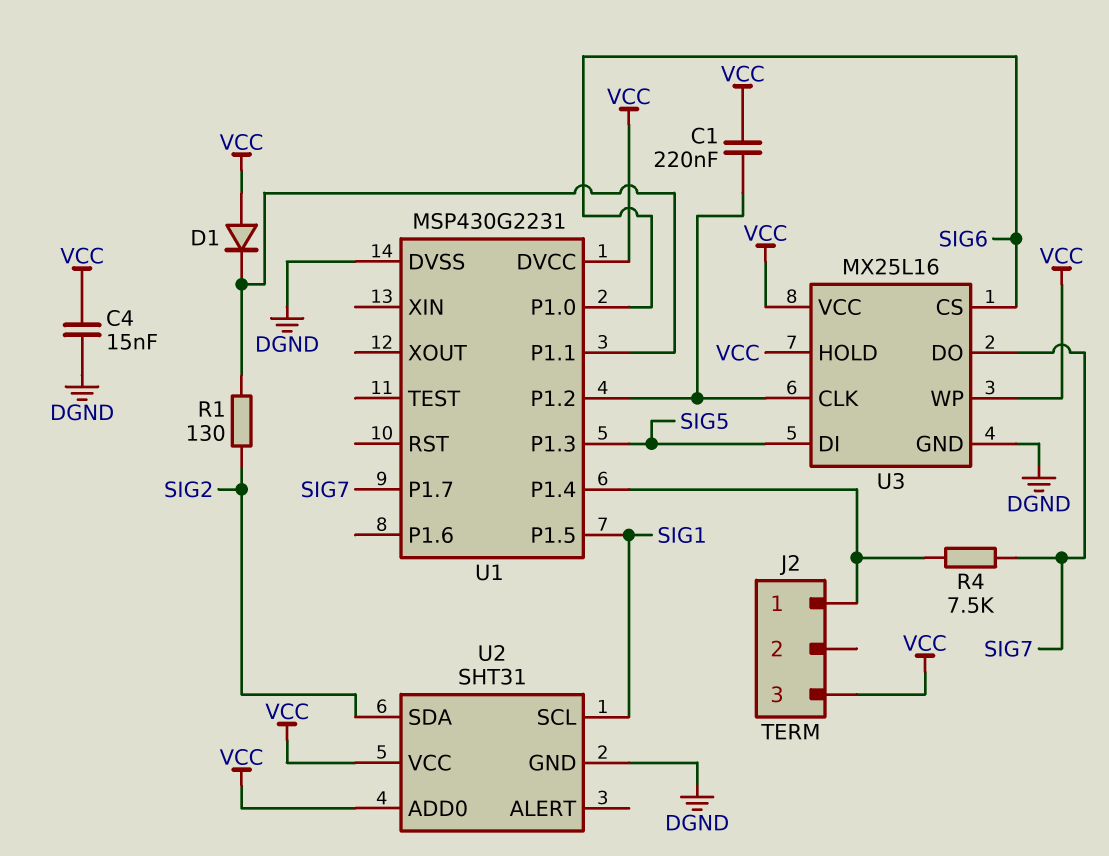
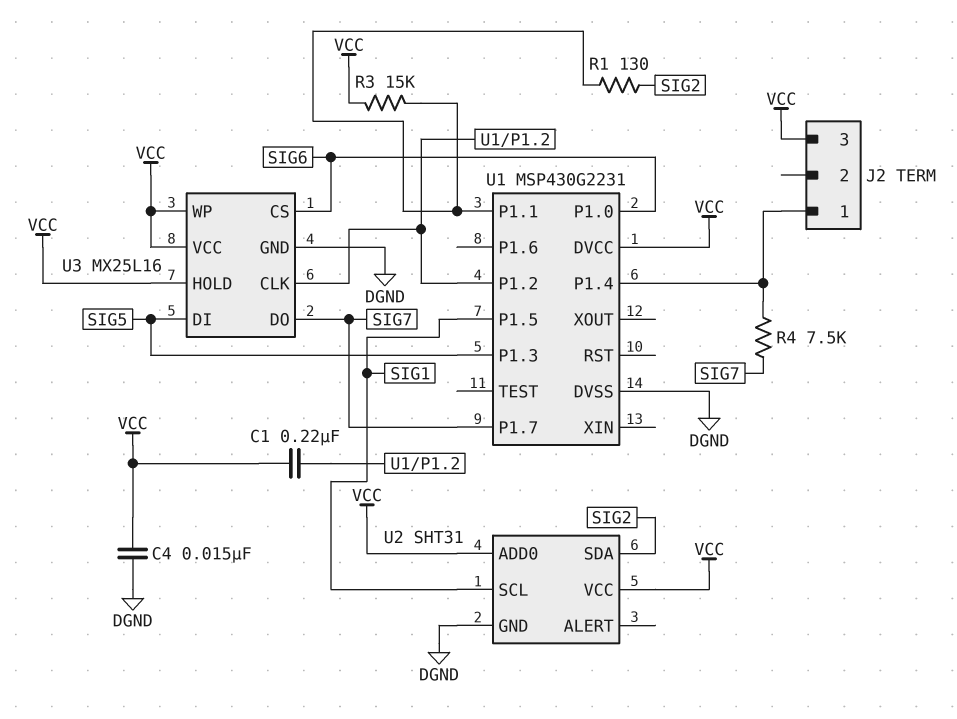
D1: diode (A VCC, K U1/P1.1) -> none
R3: none -> 15k (U1/P1.1, VCC)

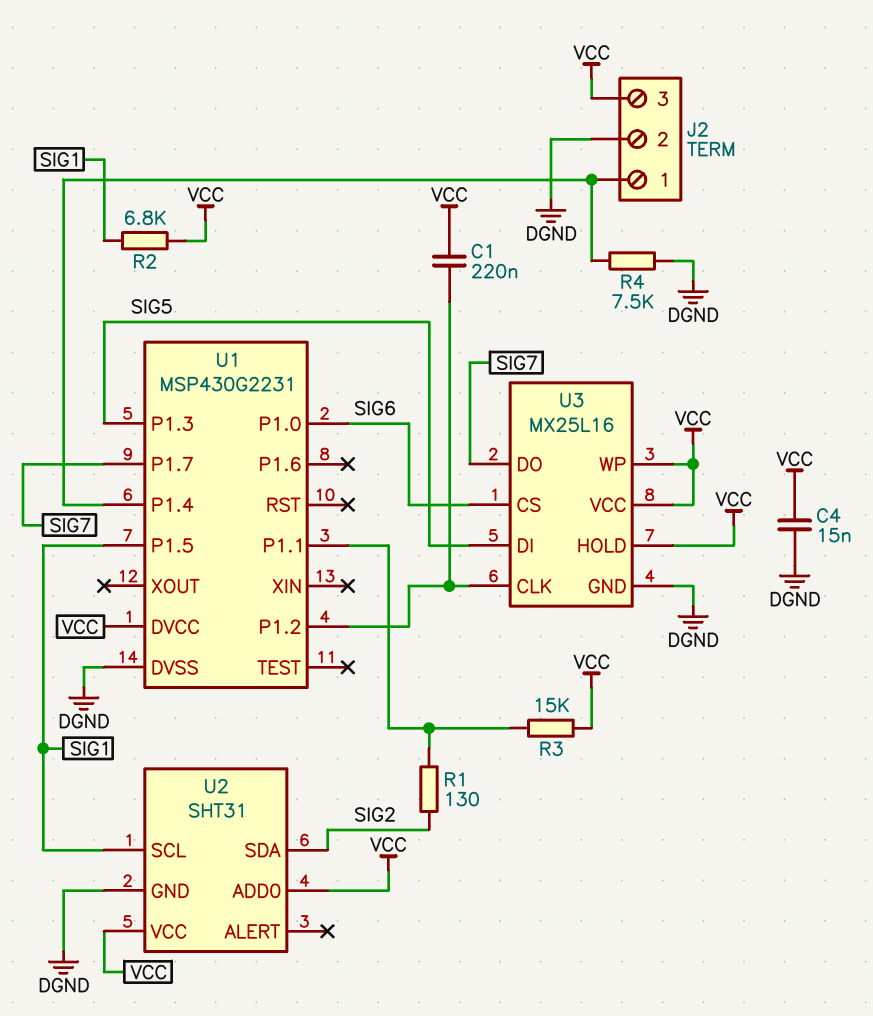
J2 pin 2: none -> DGND
R2: none -> 6.8k (SIG1, VCC)
R4: 7.5k (J2/1, SIG7) -> 7.5k (DGND, J2/1)

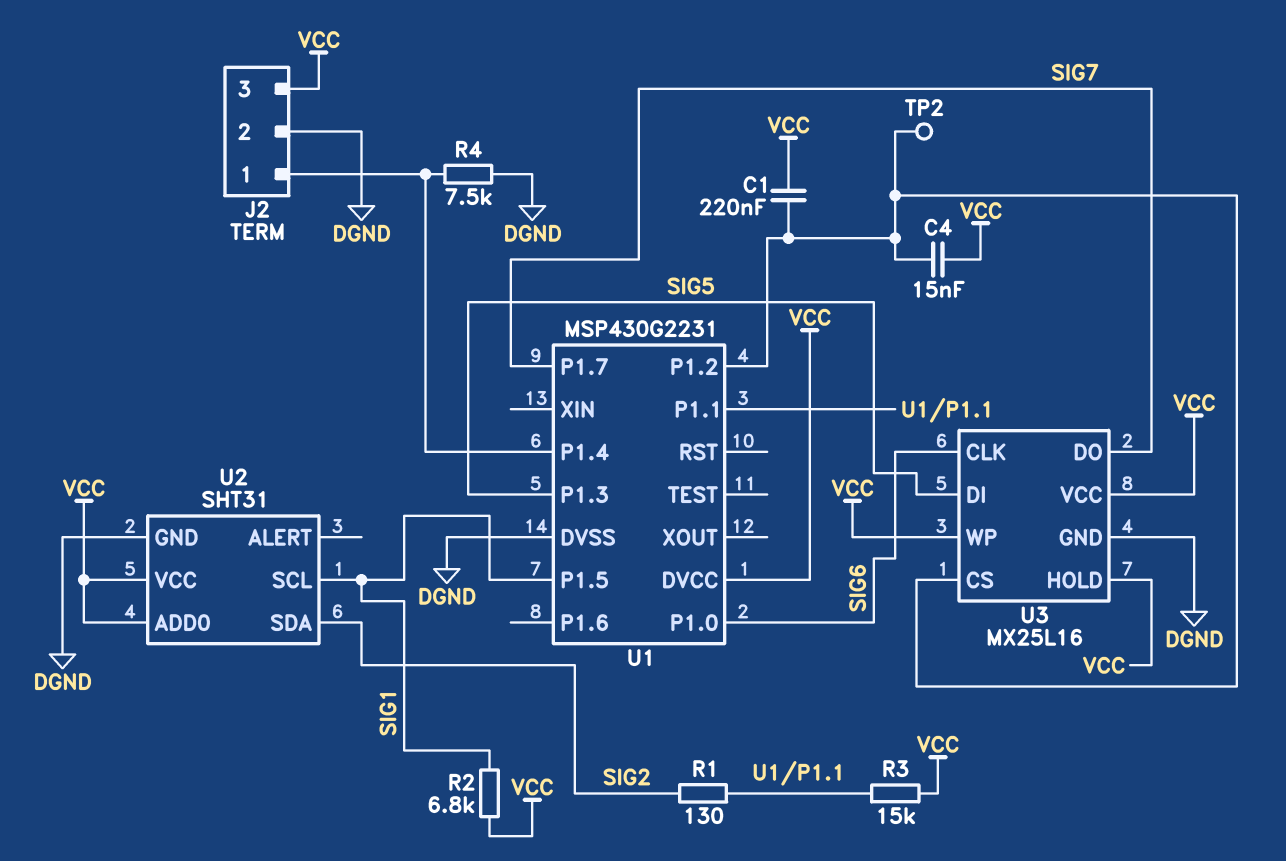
C4: 15nF (DGND, VCC) -> 15nF (U1/P1.2, VCC)
TP2: none -> test point (U1/P1.2)
U3 pin CLK: U1/P1.2 -> SIG6
U3 pin CS: SIG6 -> U1/P1.2

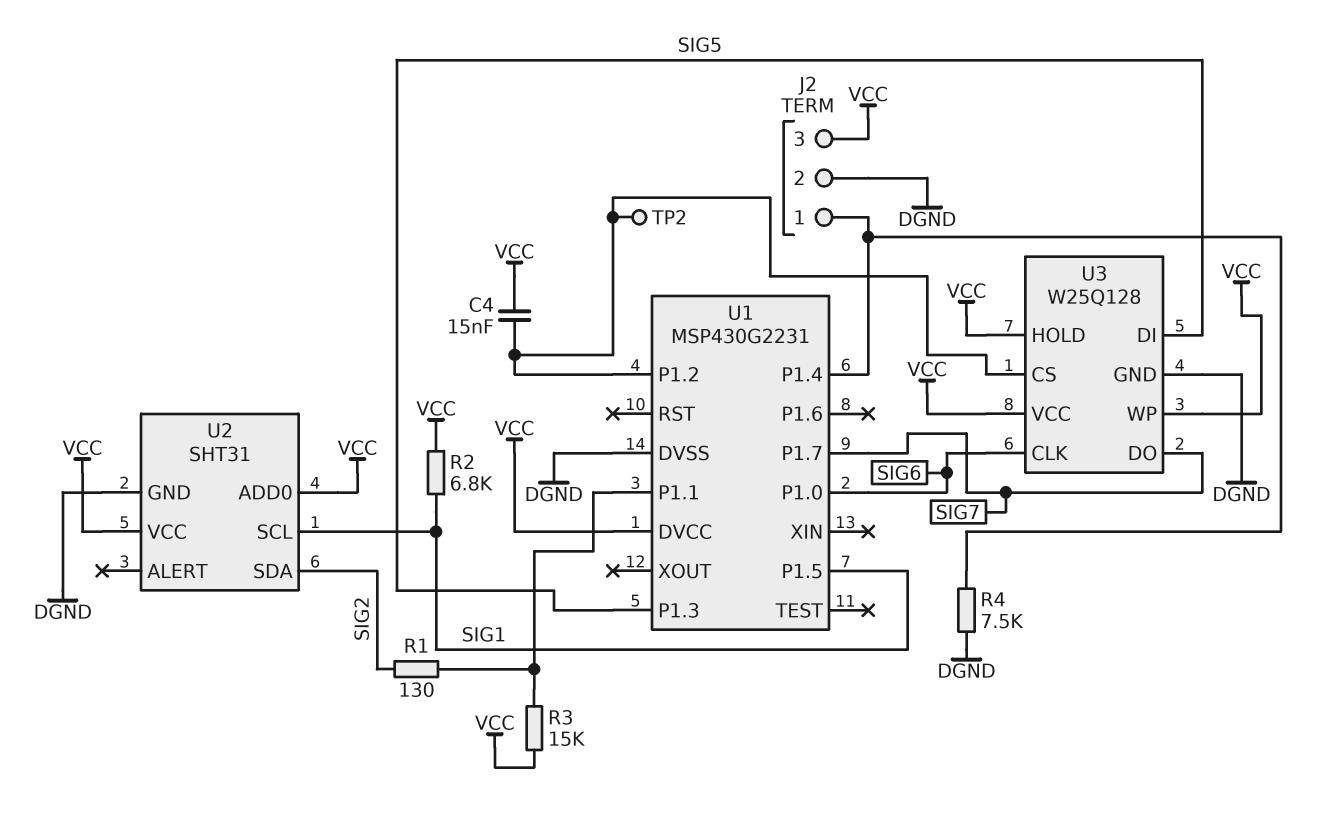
C1: 220nF (U1/P1.2, VCC) -> none
U3: MX25L16 -> W25Q128

